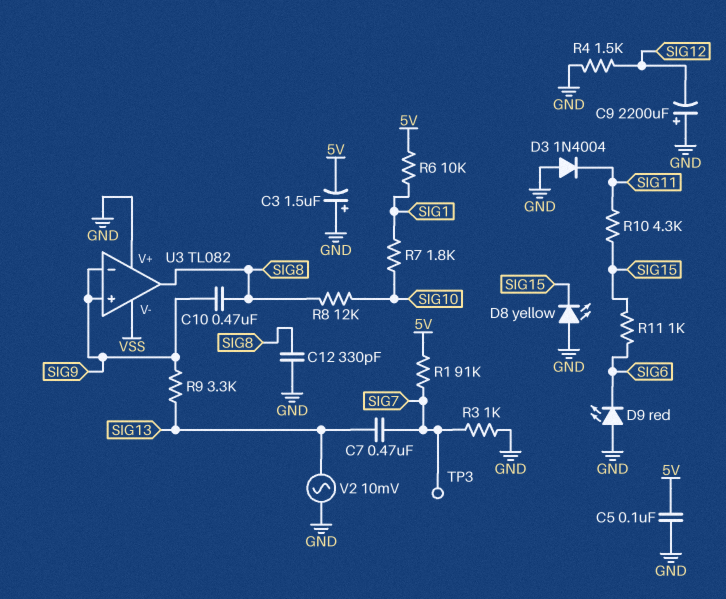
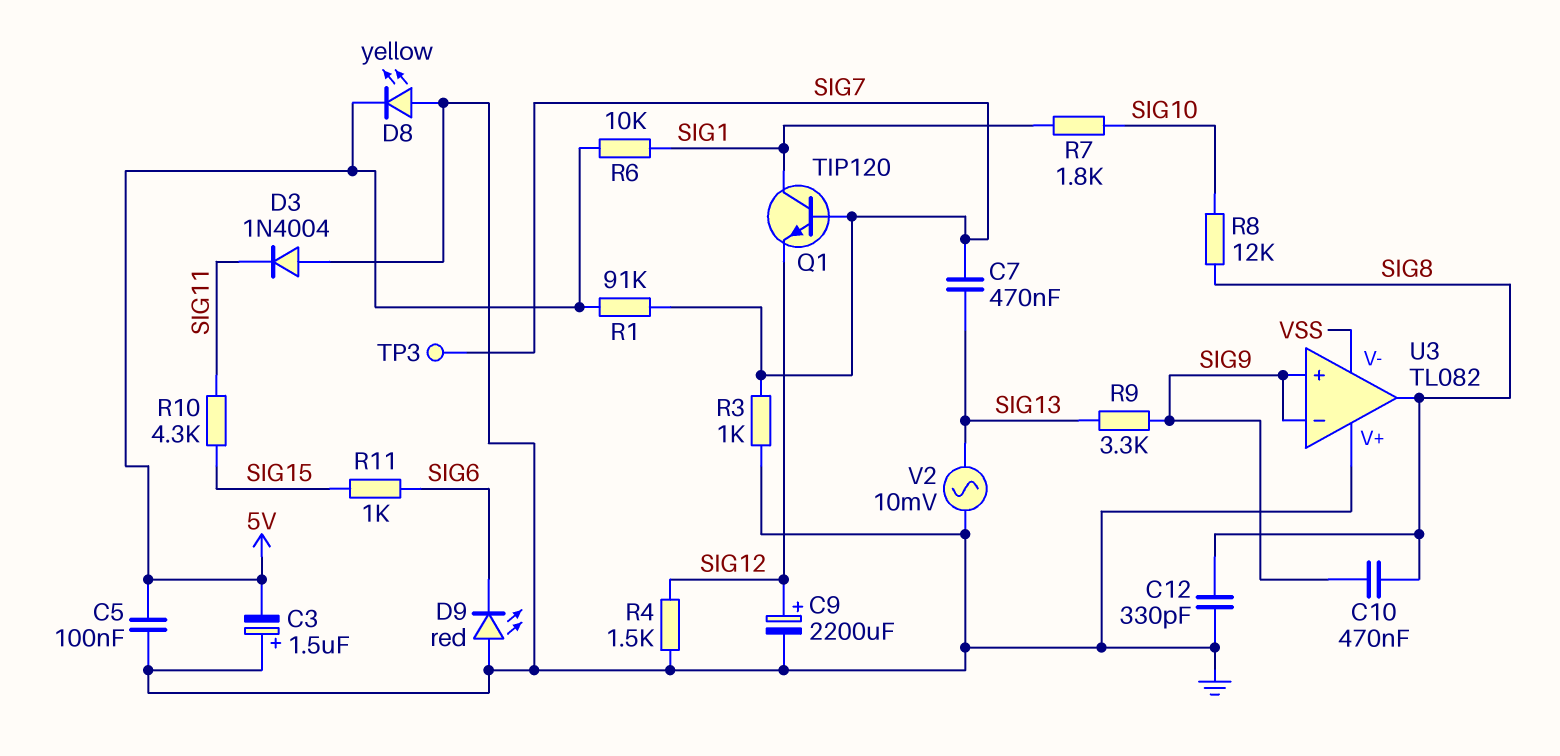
C9: 2200uF (plus GND, minus SIG12) -> 2200uF (plus SIG12, minus GND)
D8: LED yellow (A GND, K SIG15) -> LED yellow (A GND, K 5V)
Q1: none -> NPN TIP120 (B SIG7, C SIG1, E SIG12)

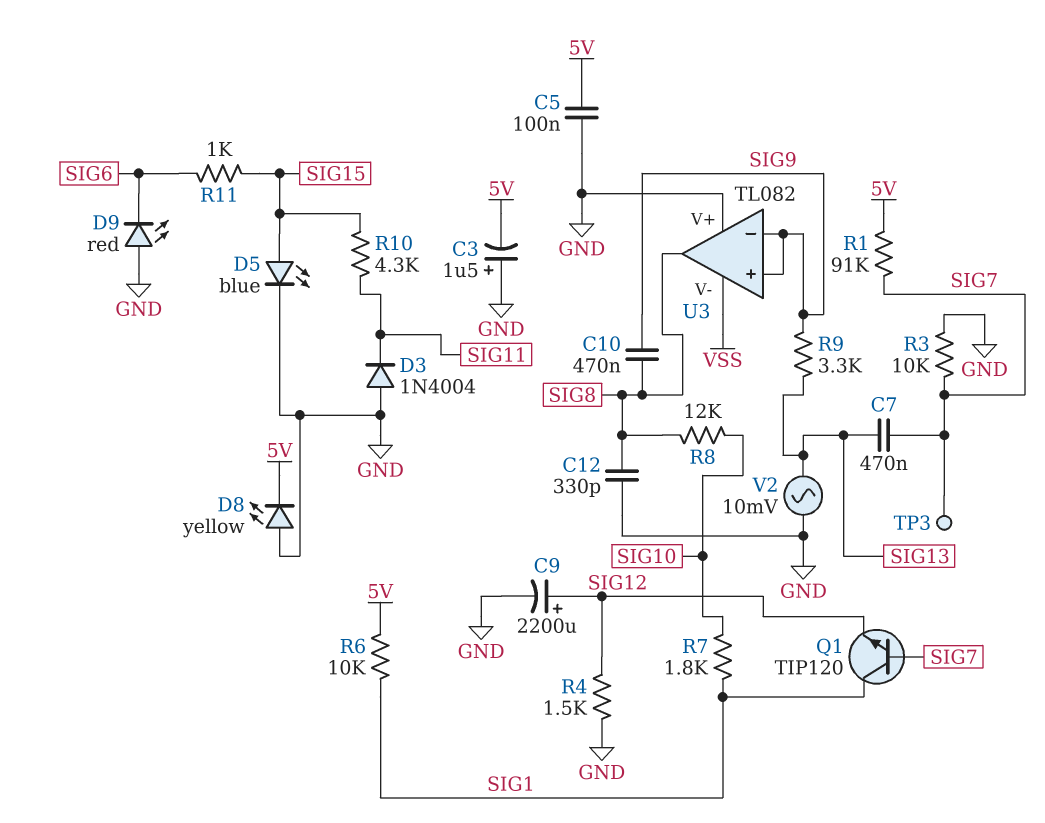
D5: none -> LED blue (A SIG15, K GND)
R3: 1k (GND, SIG7) -> 10k (GND, SIG7)

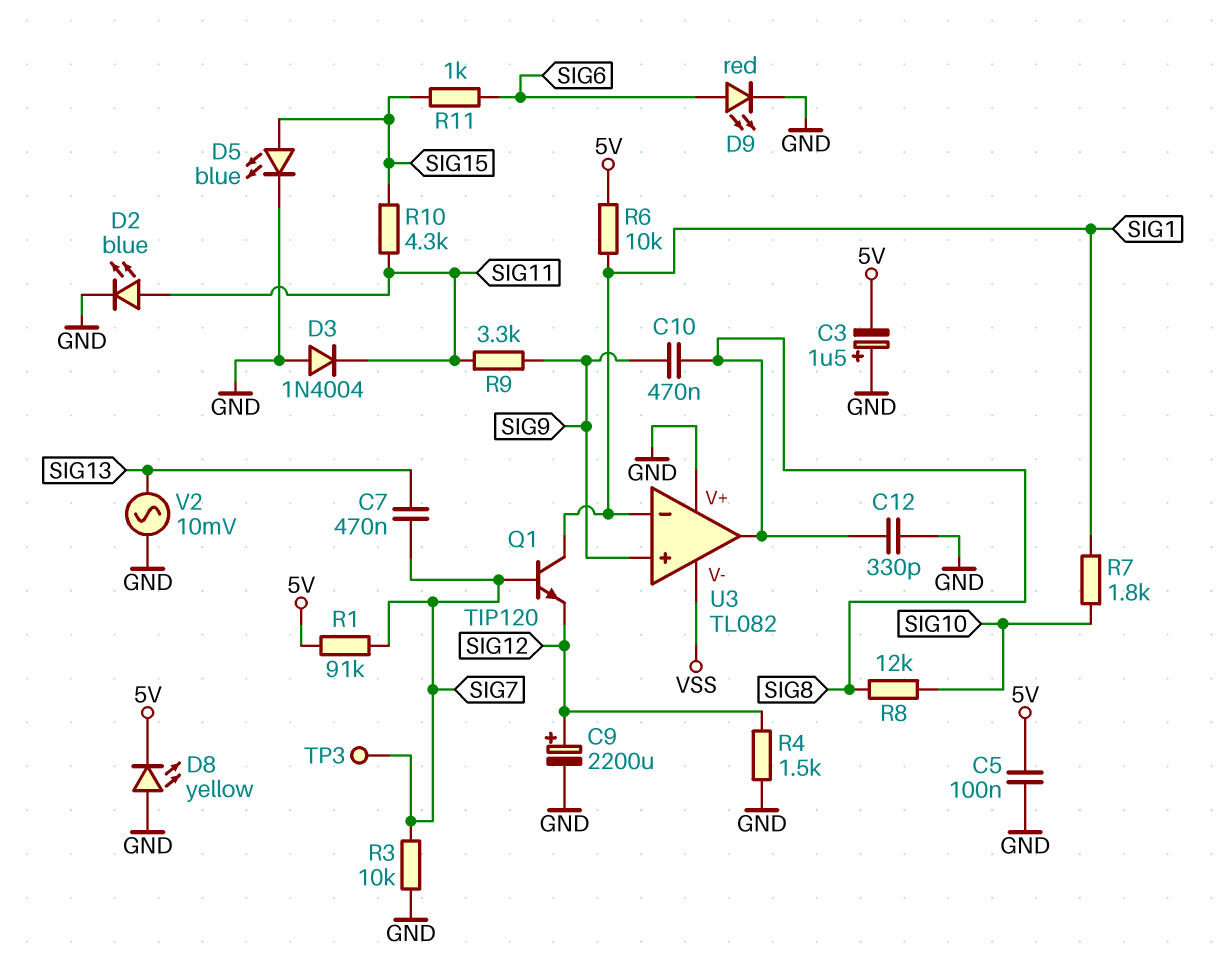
D2: none -> LED blue (A SIG11, K GND)
D9: LED red (A GND, K SIG6) -> LED red (A SIG6, K GND)
R9: 3.3k (SIG9, SIG13) -> 3.3k (SIG9, SIG11)
U3 pin in-: SIG9 -> SIG1

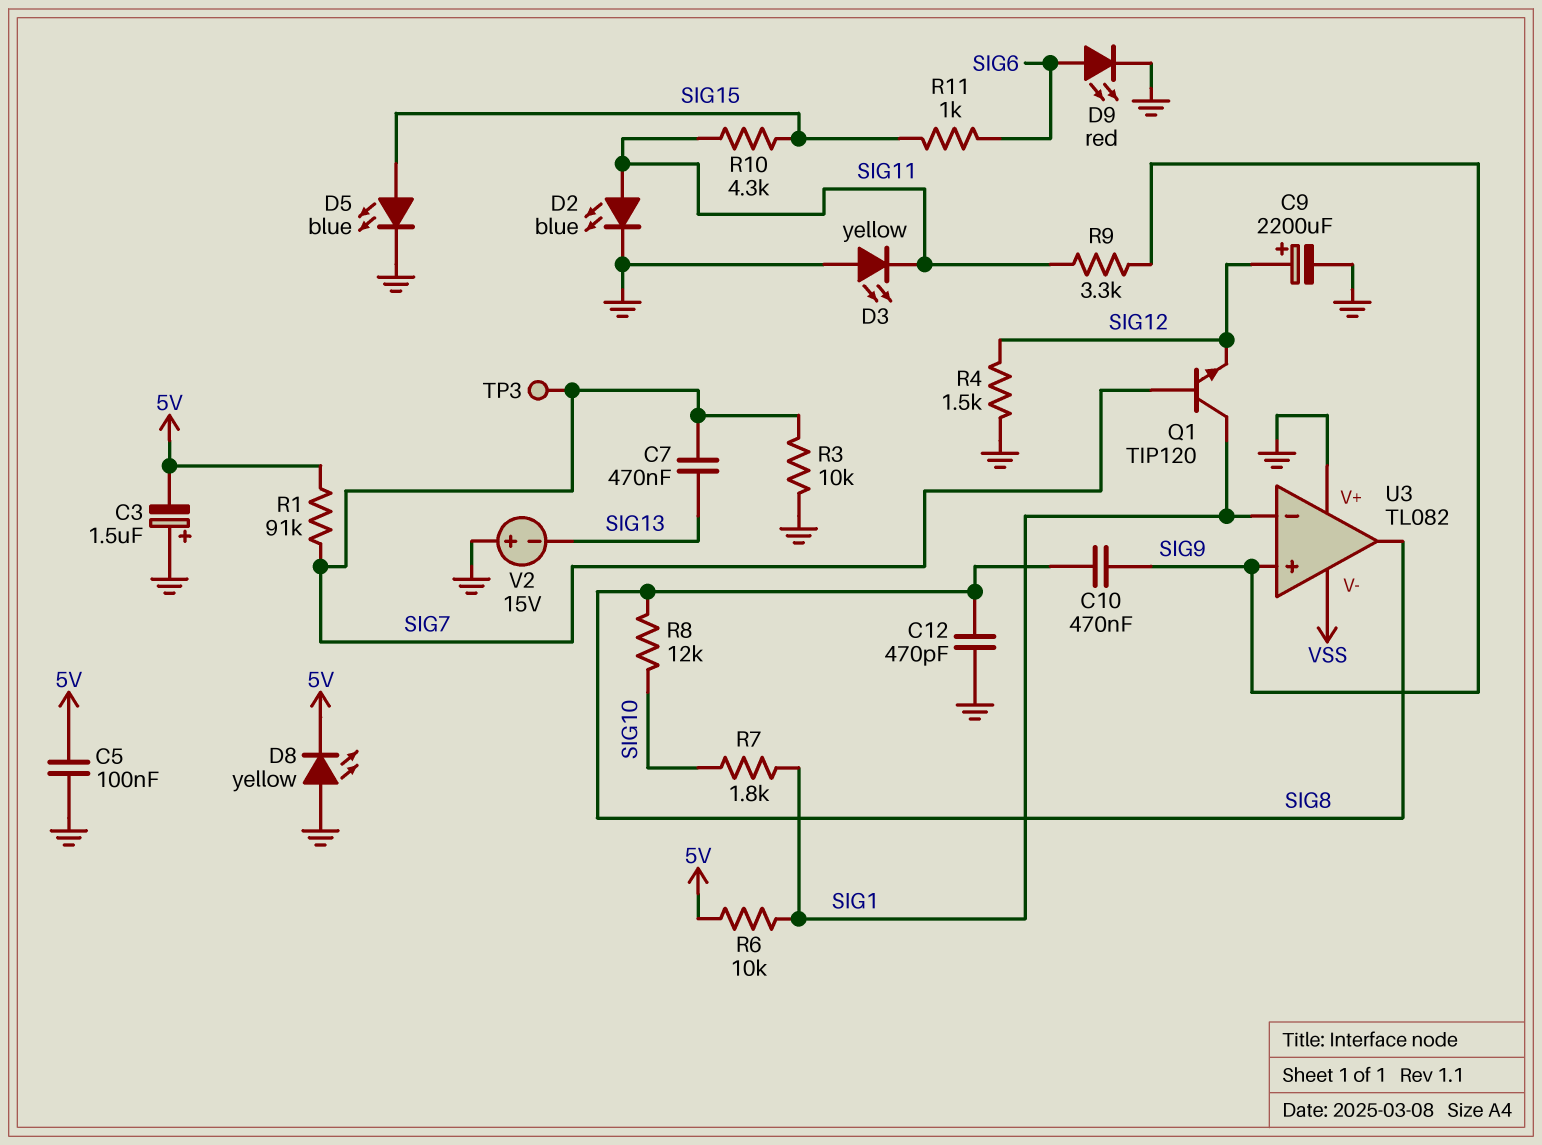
C12: 330pF (GND, SIG8) -> 470pF (GND, SIG8)
D3: diode 1N4004 (A GND, K SIG11) -> LED yellow (A GND, K SIG11)
V2: AC 10mV (GND, SIG13) -> 15V (plus GND, minus SIG13)

